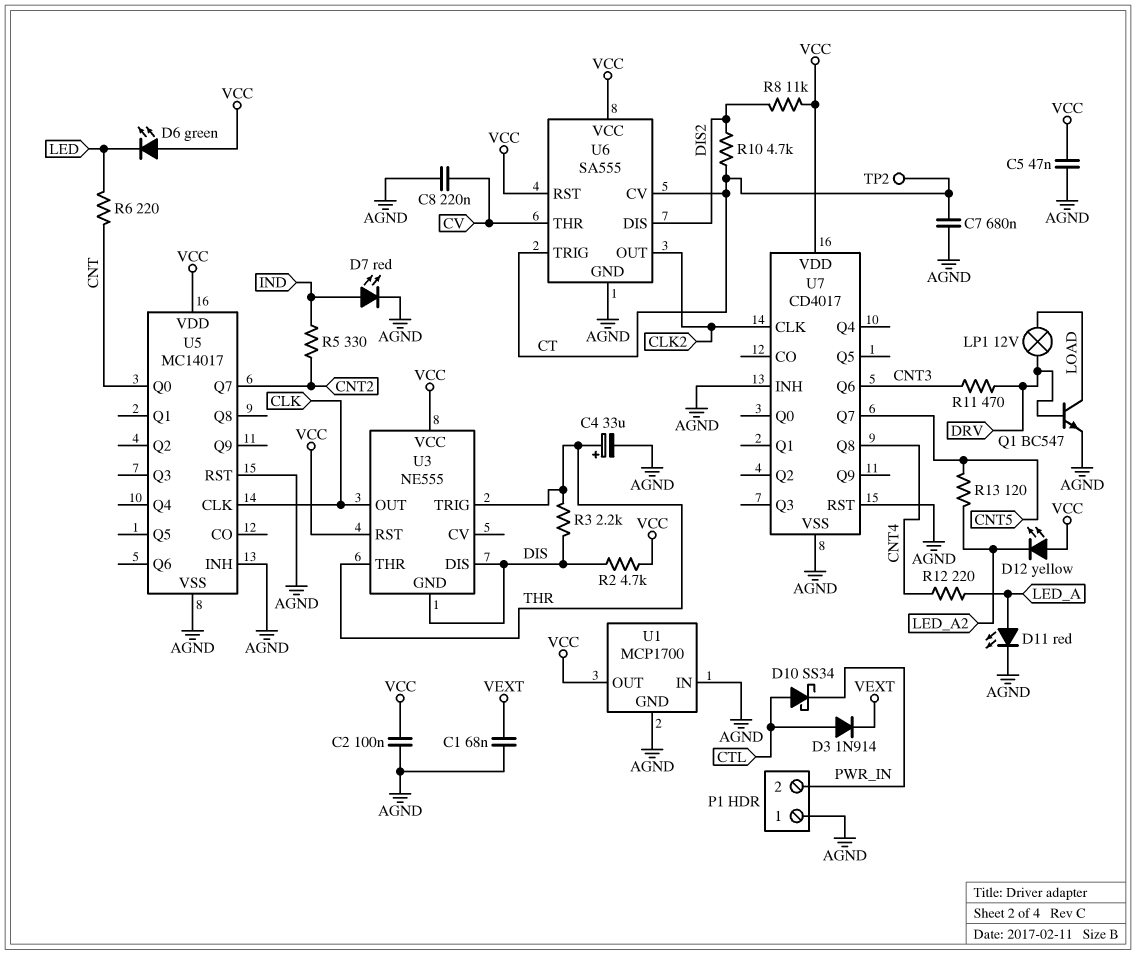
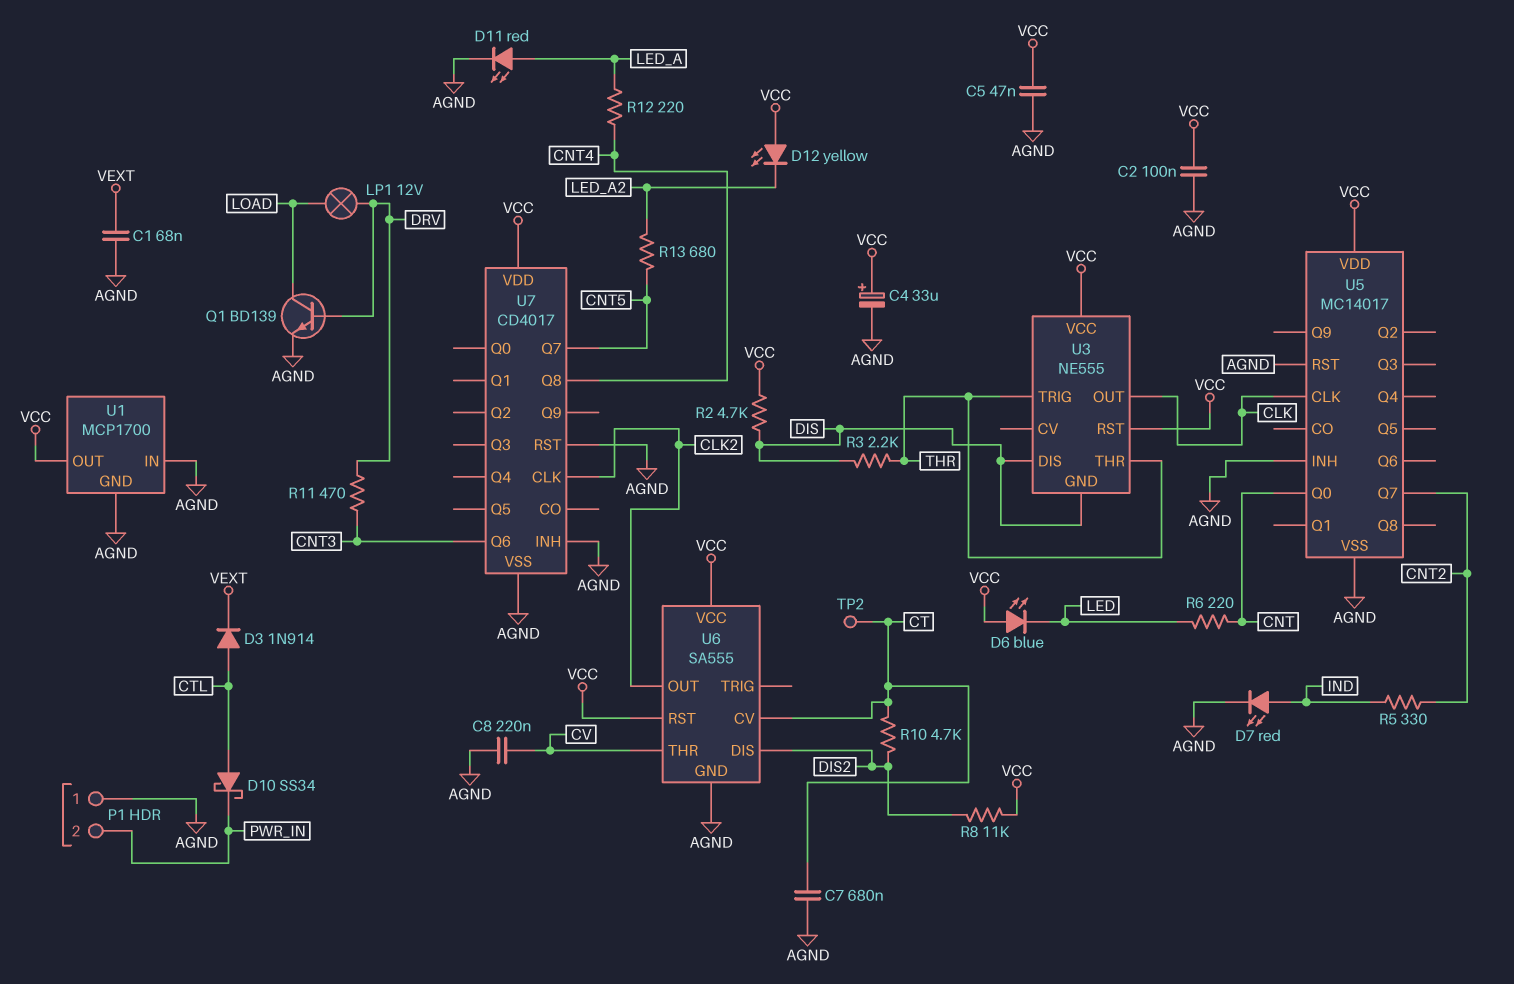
C4: 33uF (plus THR, minus AGND) -> 33uF (plus VCC, minus AGND)
D6: LED green (A VCC, K LED) -> LED blue (A VCC, K LED)
Q1: NPN BC547 (B DRV, C LOAD, E AGND) -> NPN BD139 (B DRV, C LOAD, E AGND)
R13: 120 (CNT5, LED_A2) -> 680 (CNT5, LED_A2)
U6 pin TRIG: CT -> none

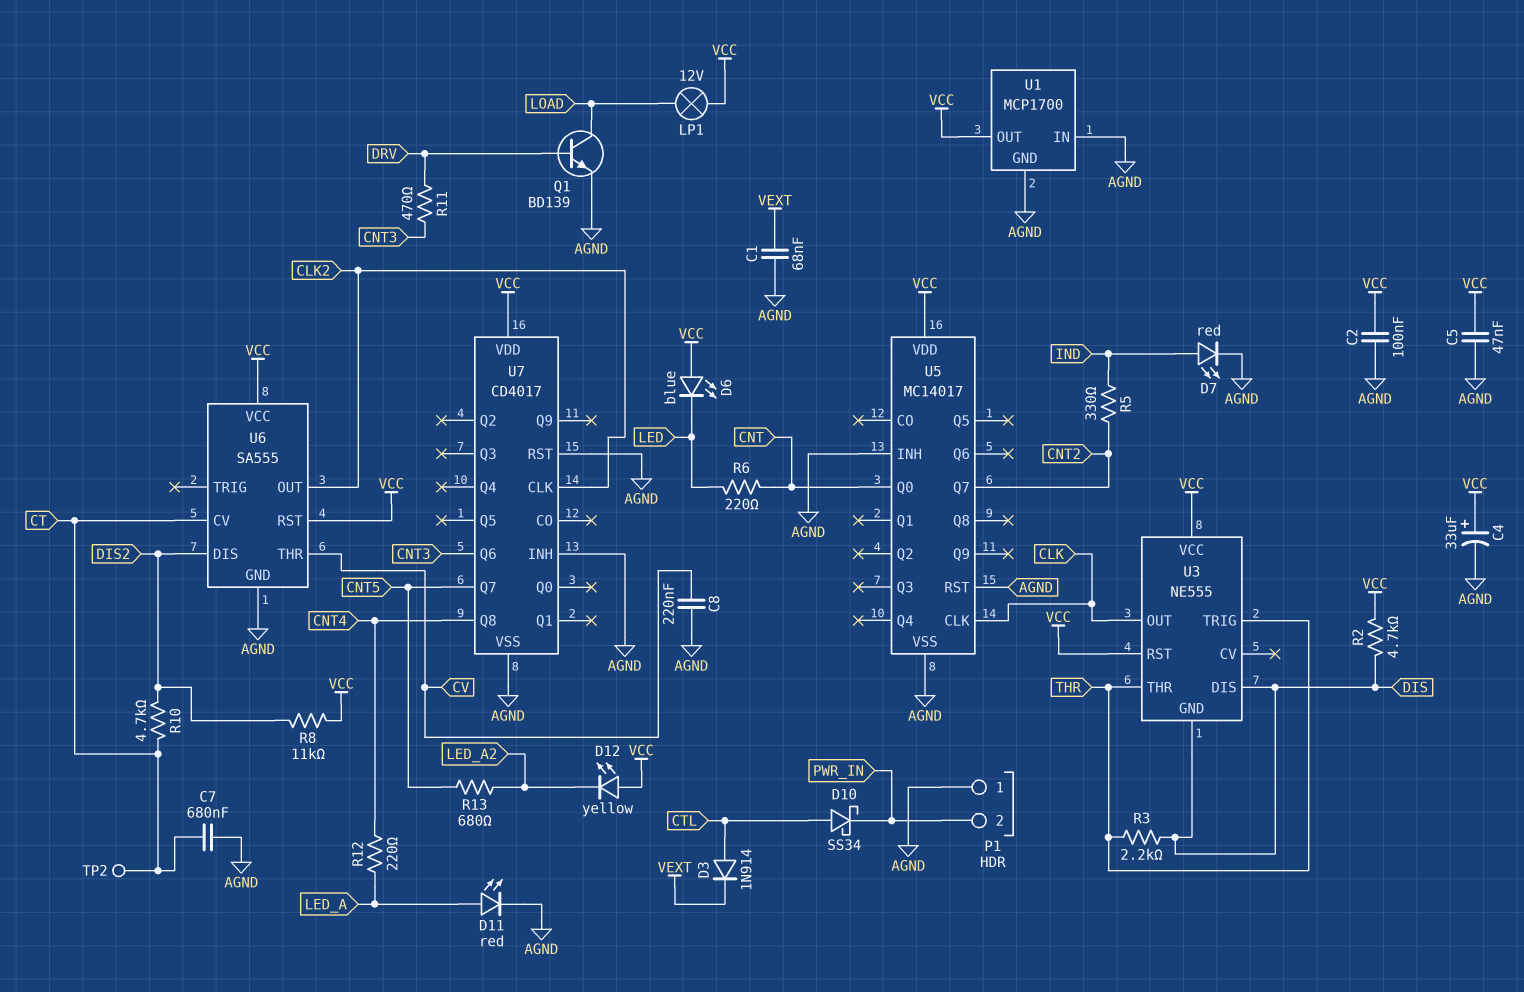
LP1: lamp 12V (DRV, LOAD) -> lamp 12V (LOAD, VCC)

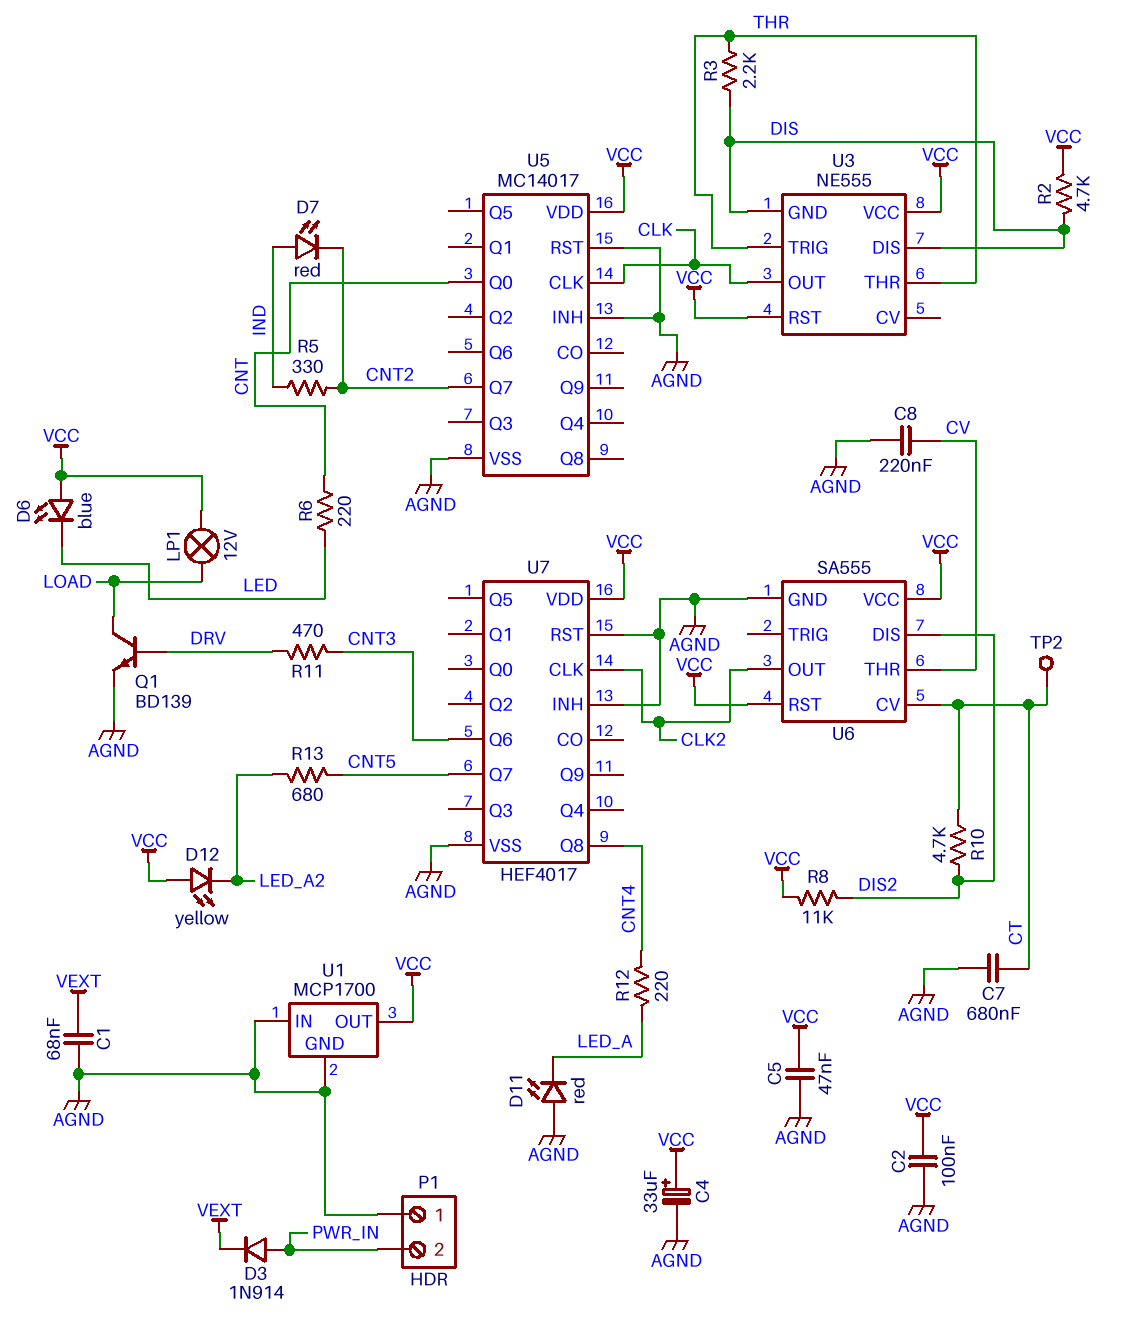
D3: diode 1N914 (A CTL, K VEXT) -> diode 1N914 (A PWR_IN, K VEXT)
D7: LED red (A IND, K AGND) -> LED red (A IND, K CNT2)
D10: schottky SS34 (A CTL, K PWR_IN) -> none
D11: LED red (A LED_A, K AGND) -> LED red (A AGND, K LED_A)
U7: CD4017 -> HEF4017

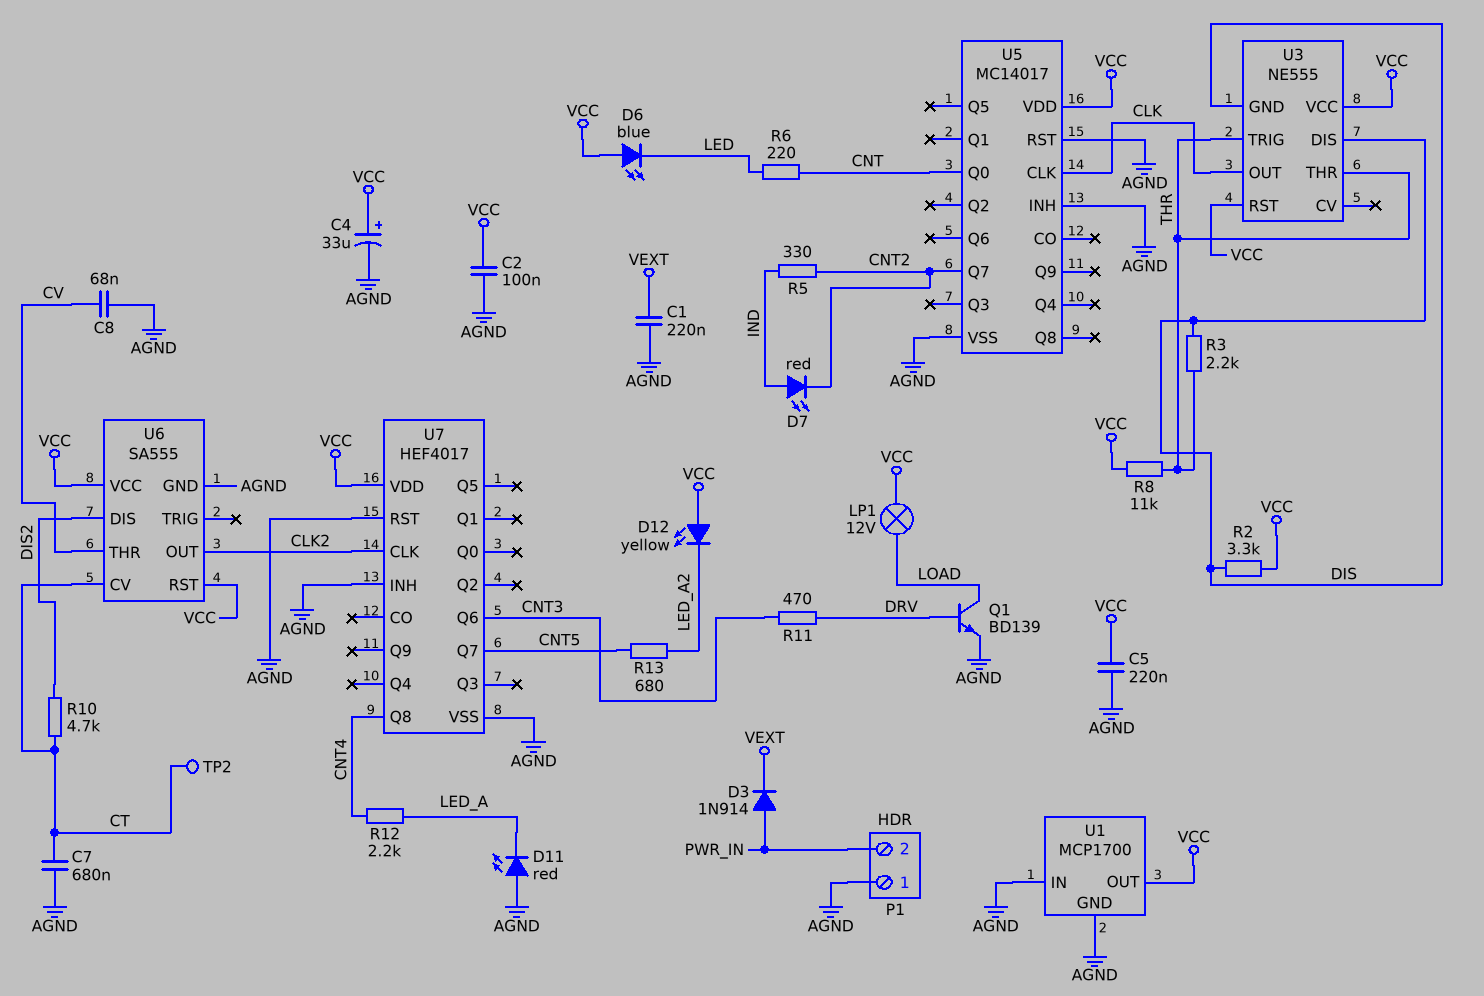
C1: 68nF (AGND, VEXT) -> 220nF (AGND, VEXT)
C5: 47nF (AGND, VCC) -> 220nF (AGND, VCC)
C8: 220nF (AGND, CV) -> 68nF (AGND, CV)
R2: 4.7k (DIS, VCC) -> 3.3k (DIS, VCC)
R8: 11k (DIS2, VCC) -> 11k (THR, VCC)
R12: 220 (CNT4, LED_A) -> 2.2k (CNT4, LED_A)

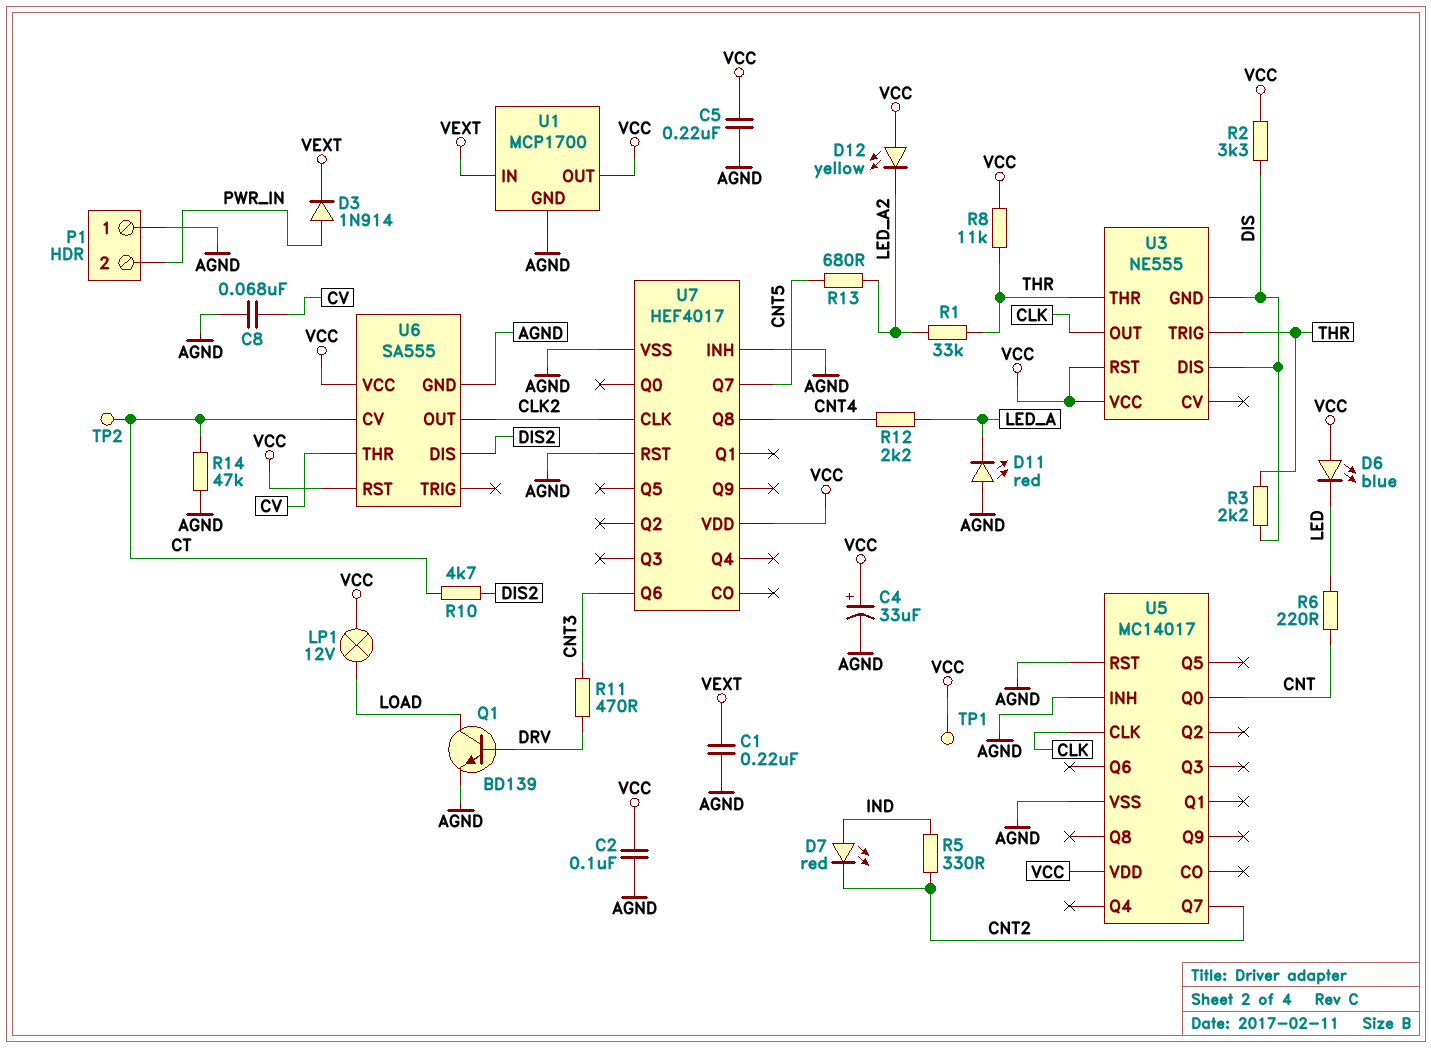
C7: 680nF (AGND, CT) -> none
R1: none -> 33k (LED_A2, THR)
R14: none -> 47k (AGND, CT)
TP1: none -> test point (VCC)
U1 pin IN: AGND -> VEXT

